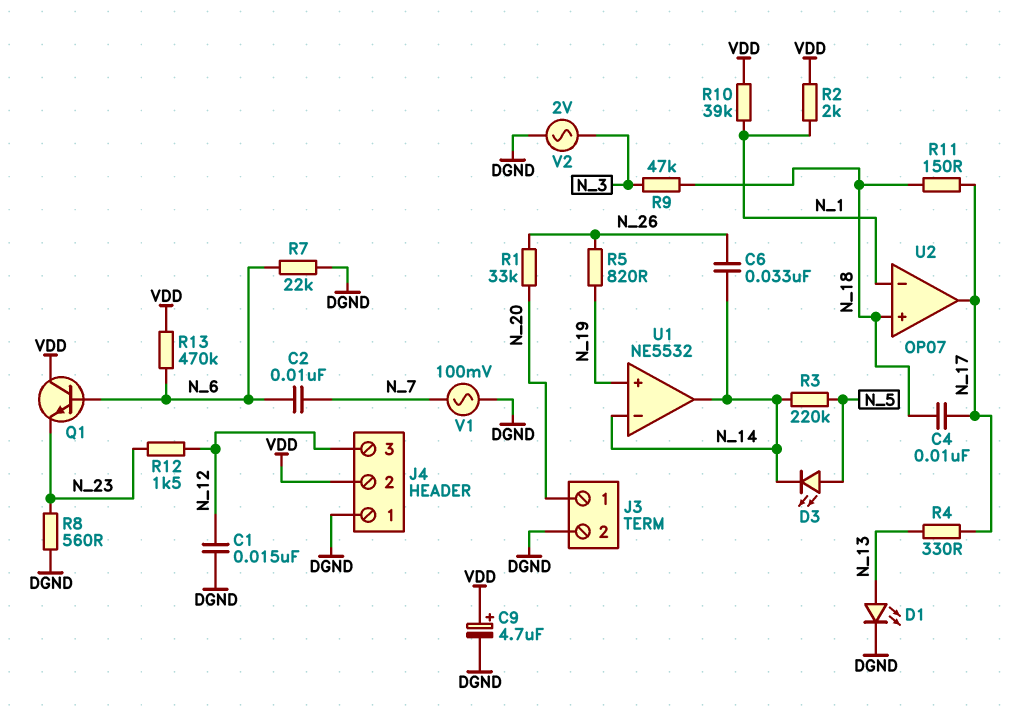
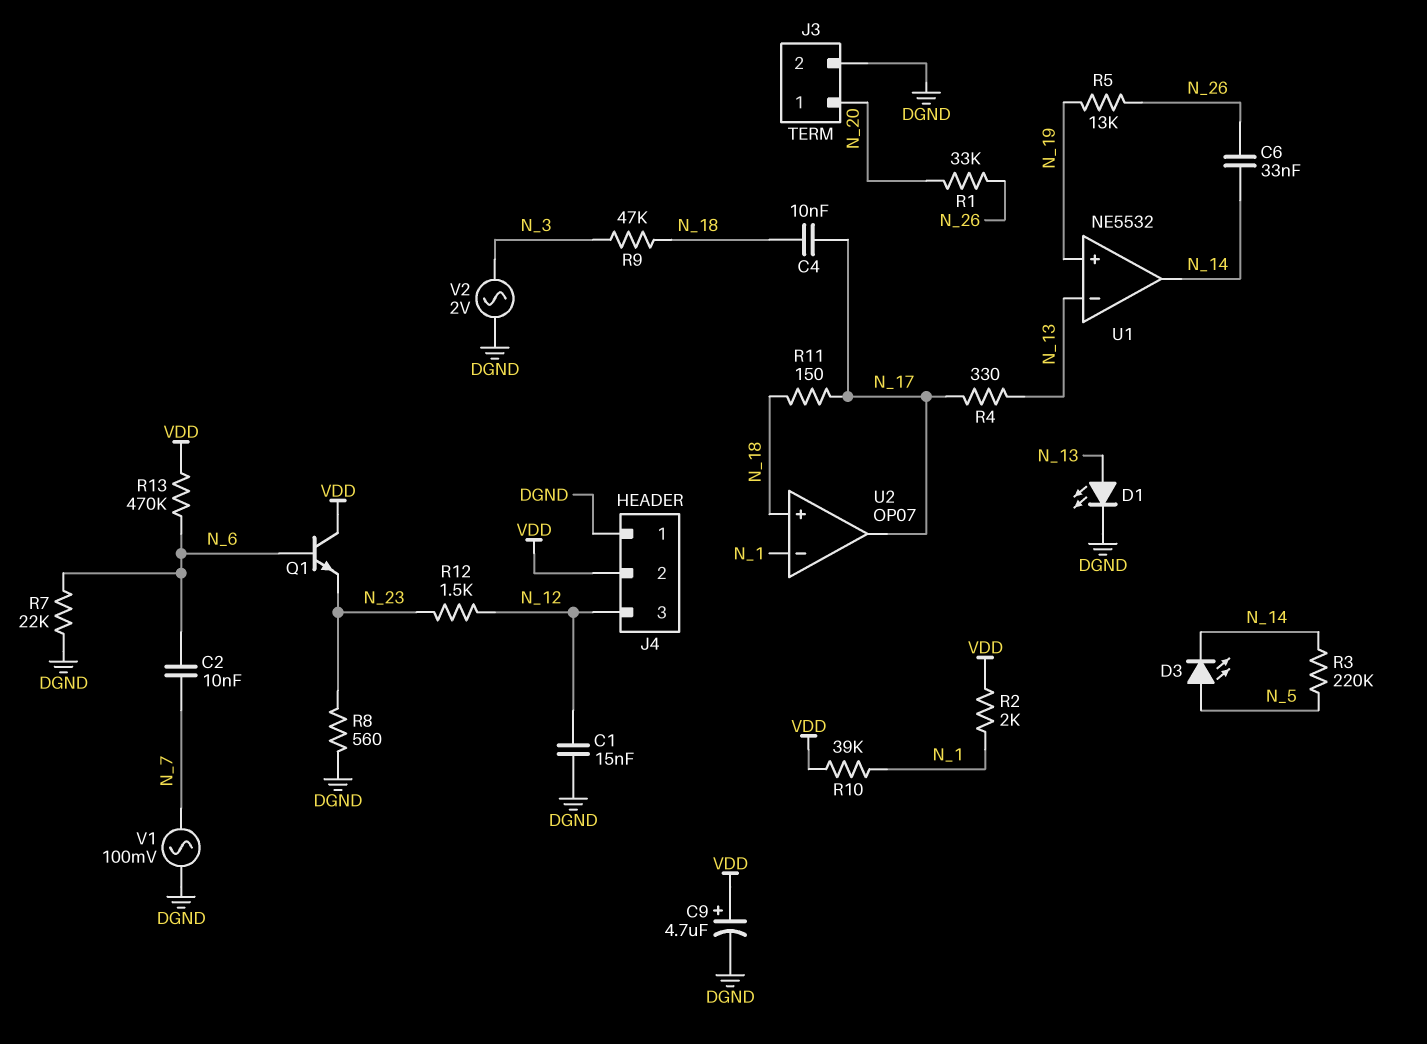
R5: 820 (N_19, N_26) -> 13k (N_19, N_26)
U1 pin in-: N_14 -> N_13

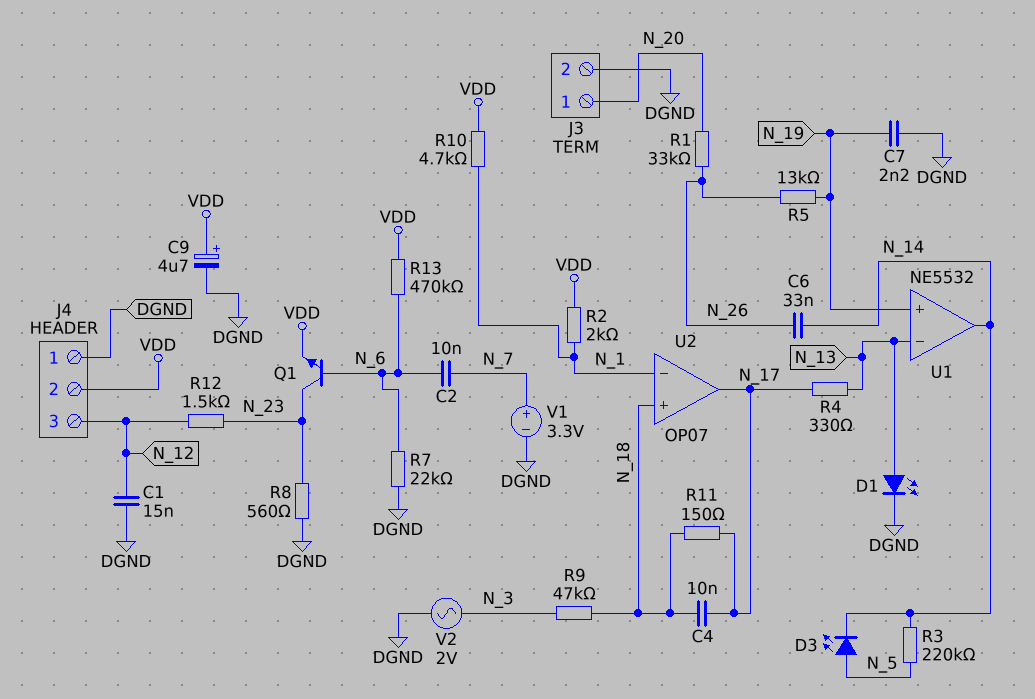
C7: none -> 2.2nF (DGND, N_19)
Q1: NPN (B N_6, C VDD, E N_23) -> NPN (B N_6, C N_23, E VDD)
R10: 39k (N_1, VDD) -> 4.7k (N_1, VDD)
V1: AC 100mV (DGND, N_7) -> 3.3V (plus N_7, minus DGND)

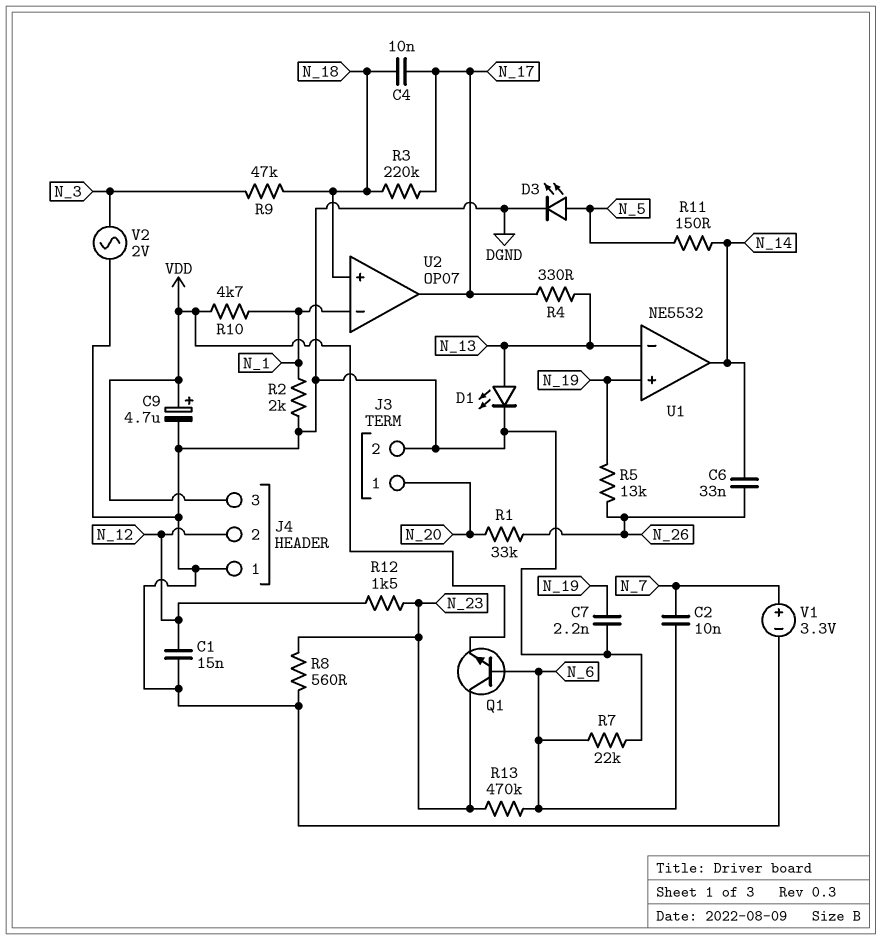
D3: LED (A N_5, K N_14) -> LED (A N_5, K DGND)
J4 pin 2: VDD -> N_12
J4 pin 3: N_12 -> VDD
R2: 2k (N_1, VDD) -> 2k (DGND, N_1)
R3: 220k (N_5, N_14) -> 220k (N_17, N_18)
R11: 150 (N_17, N_18) -> 150 (N_5, N_14)
R13: 470k (N_6, VDD) -> 470k (N_6, N_23)

